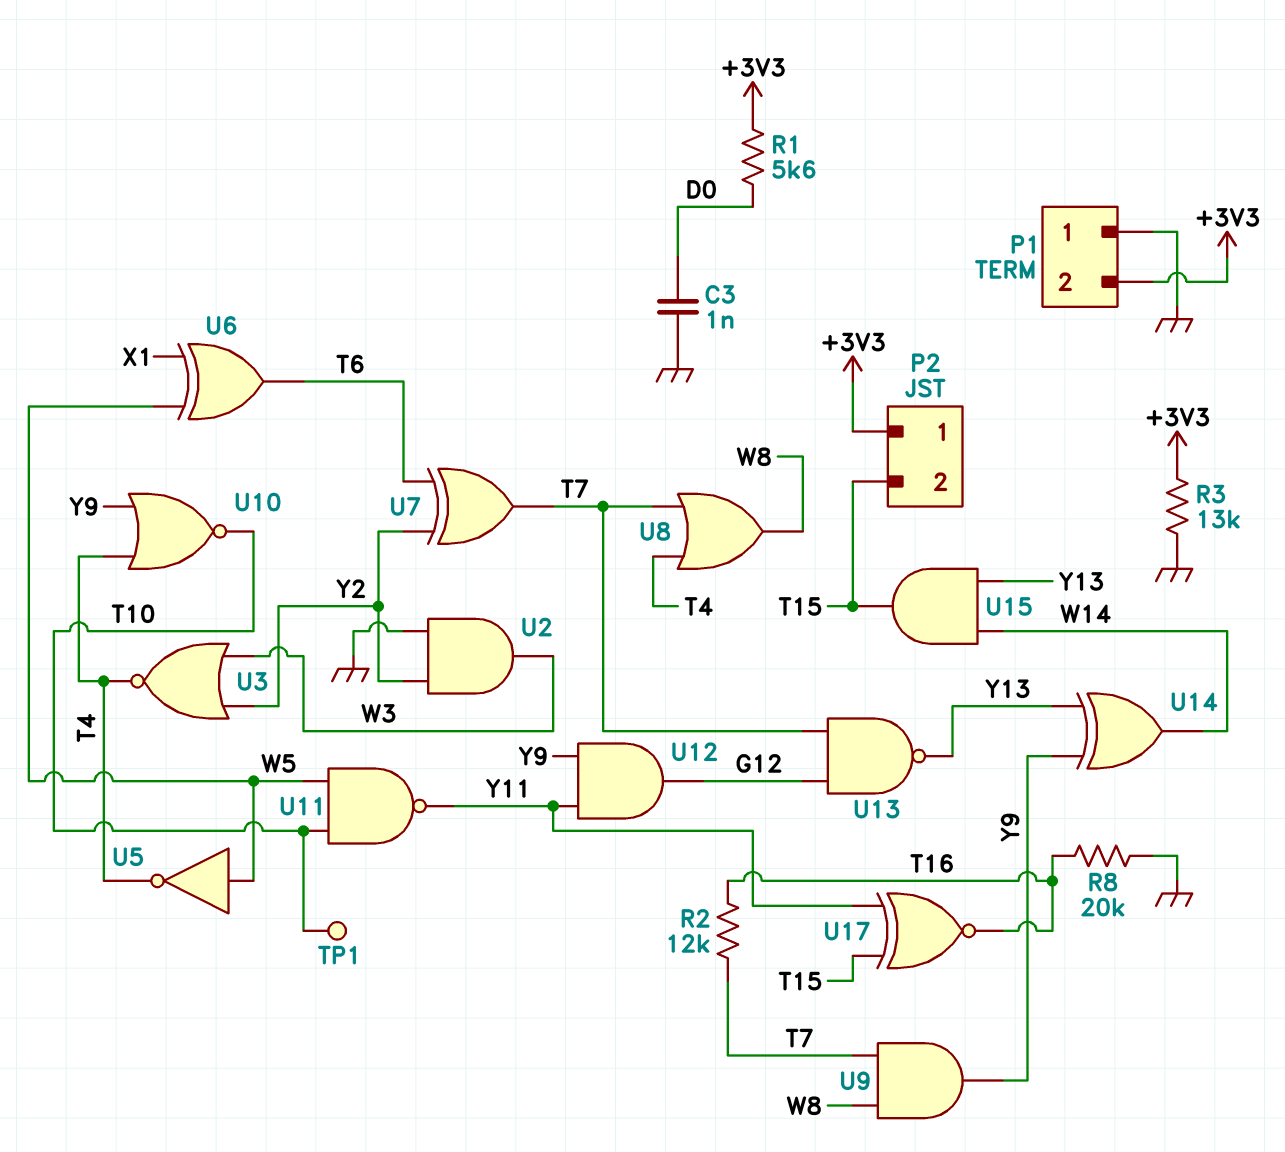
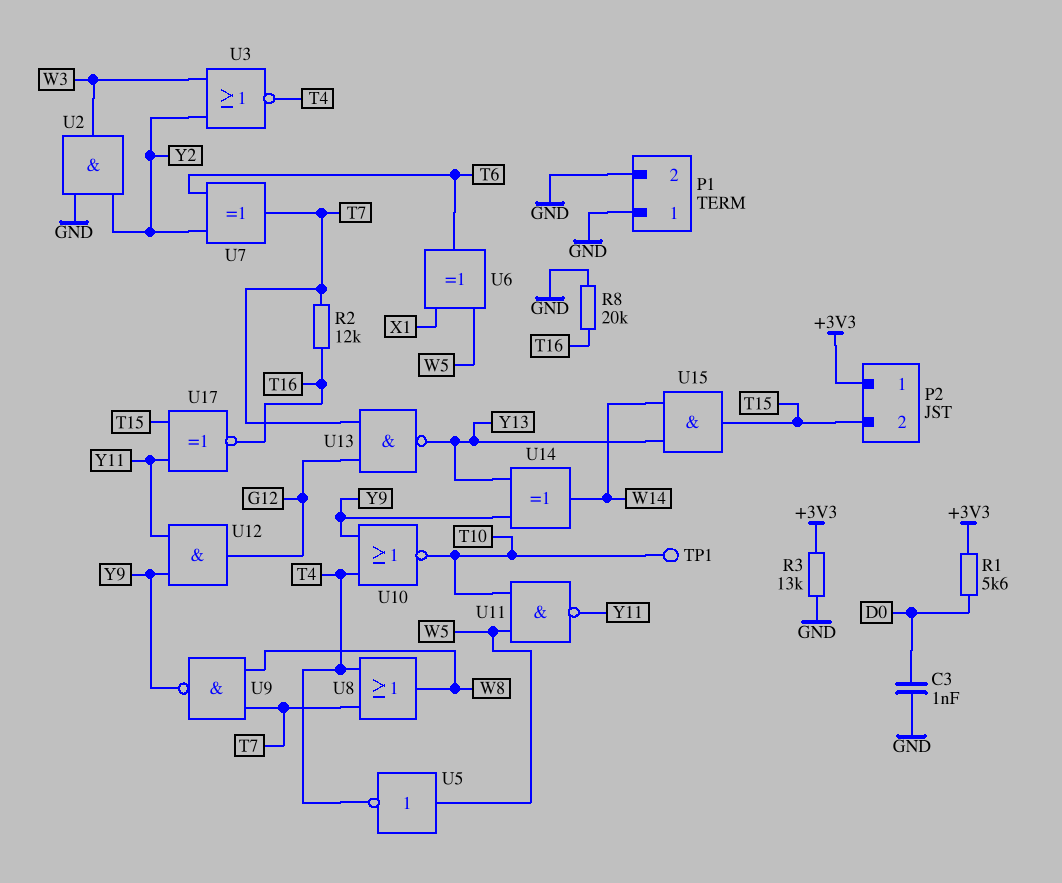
P1 pin 2: +3V3 -> GND
U9: AND (in T7, in W8, out Y9) -> NAND (in T7, in W8, out Y9)

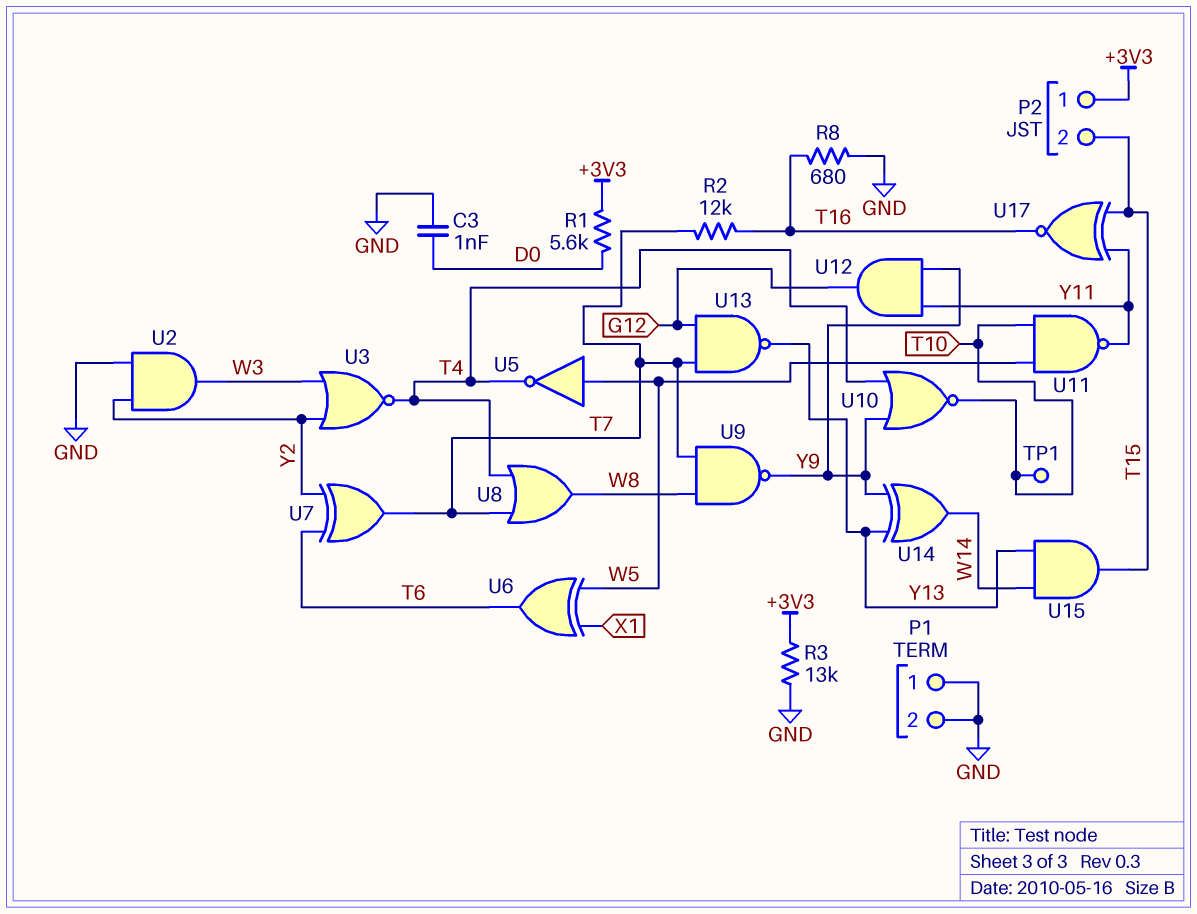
R8: 20k (GND, T16) -> 680 (GND, T16)

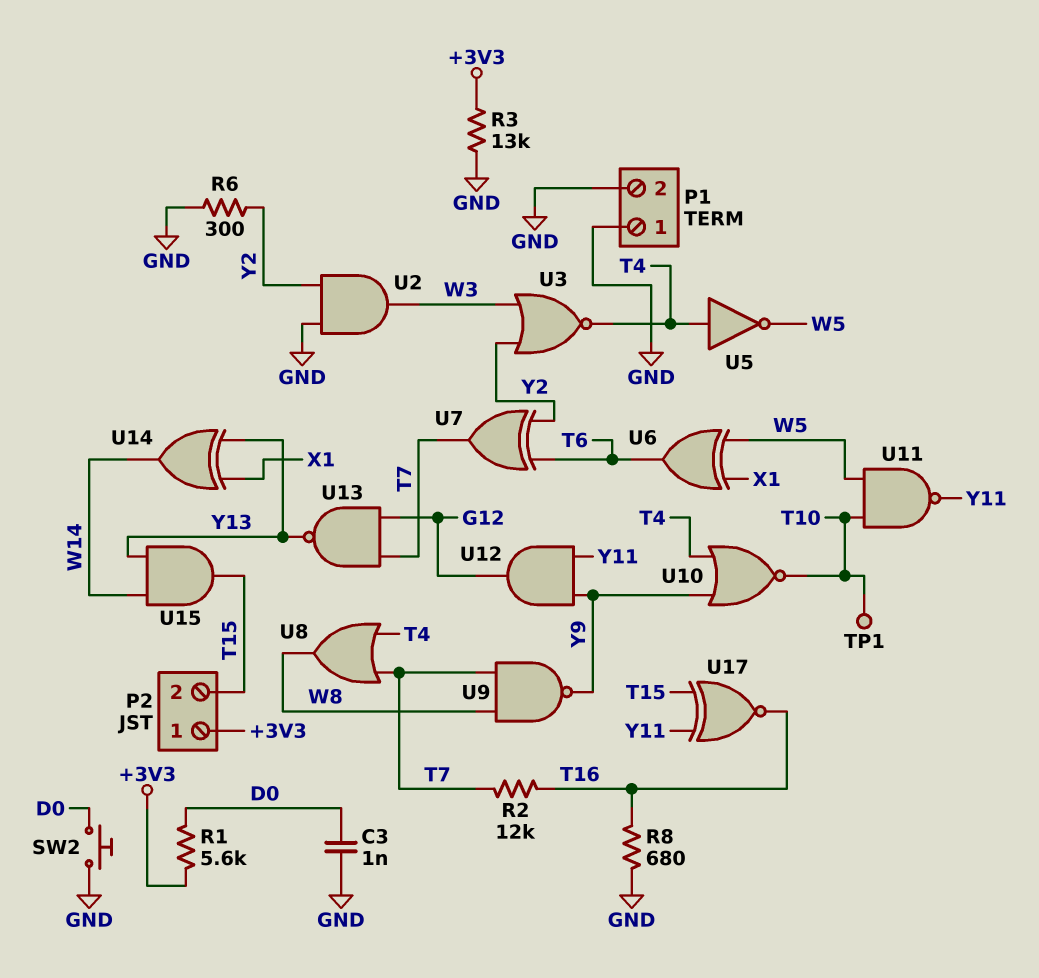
R6: none -> 300 (GND, Y2)
SW2: none -> button (D0, GND)
U5: NOT (in W5, out T4) -> NOT (in T4, out W5)
U14: XOR (in Y9, in Y13, out W14) -> XOR (in X1, in Y13, out W14)

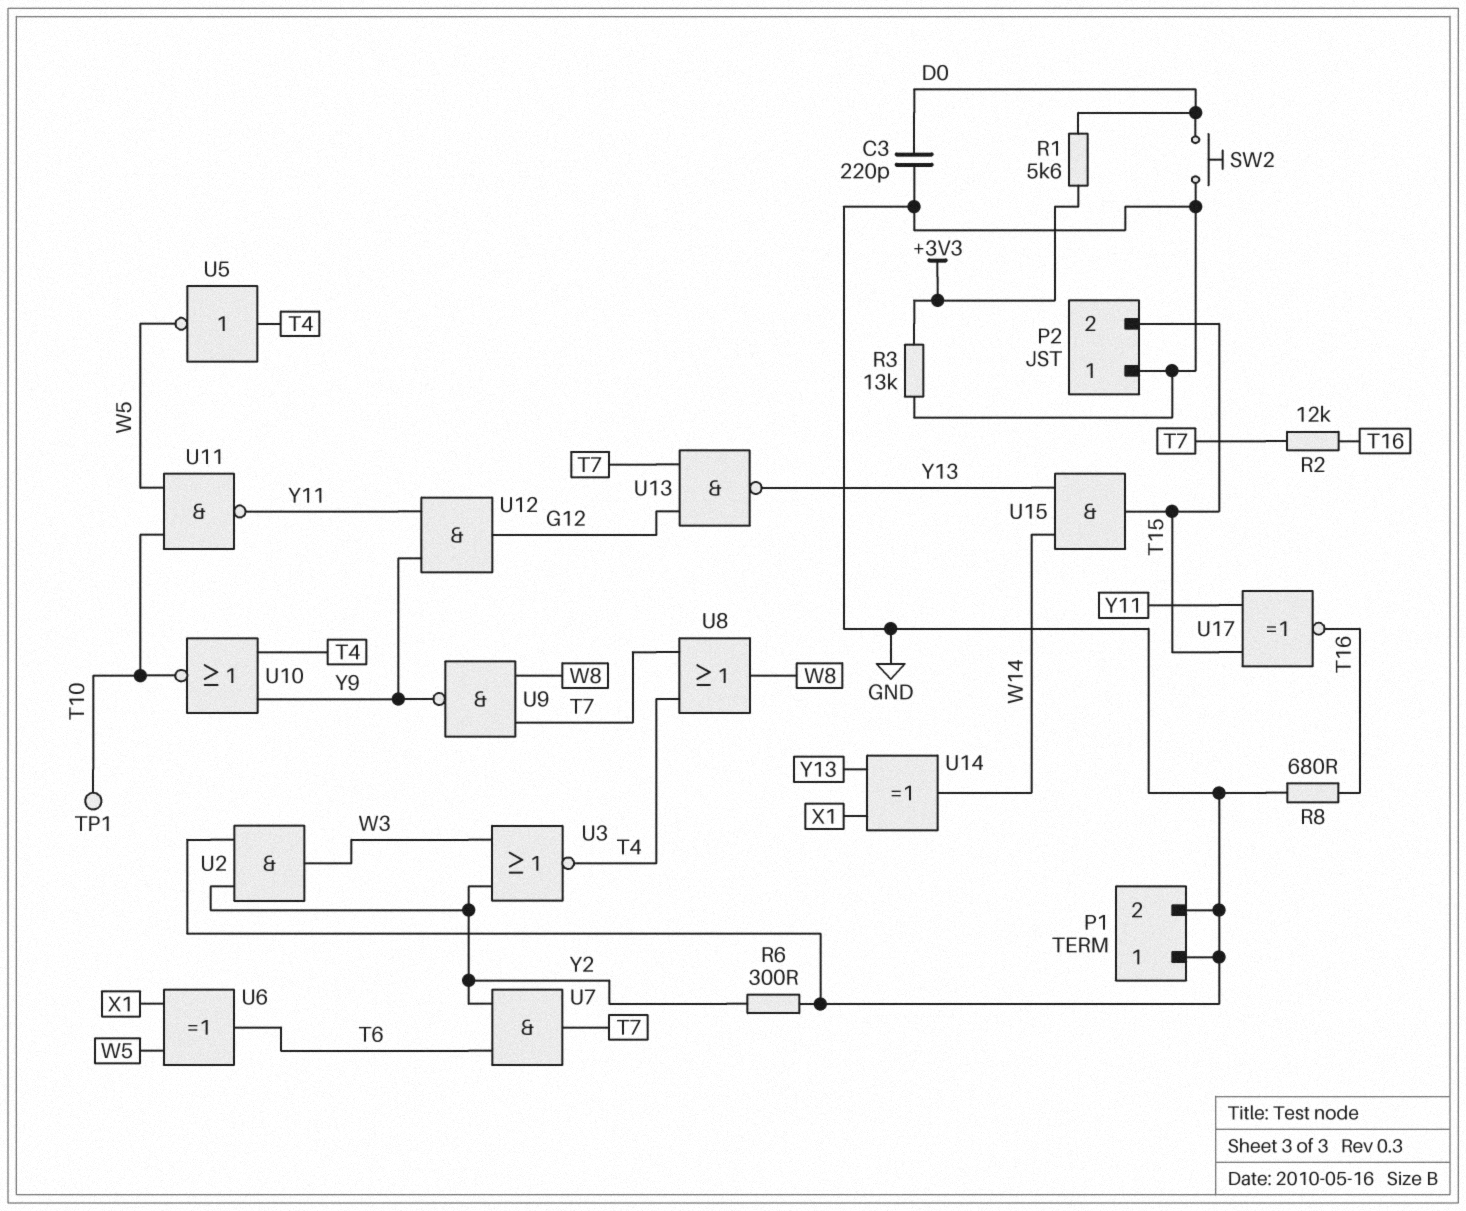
C3: 1nF (D0, GND) -> 220pF (D0, GND)
P2 pin 1: +3V3 -> GND
U7: XOR (in T6, in Y2, out T7) -> AND (in T6, in Y2, out T7)

